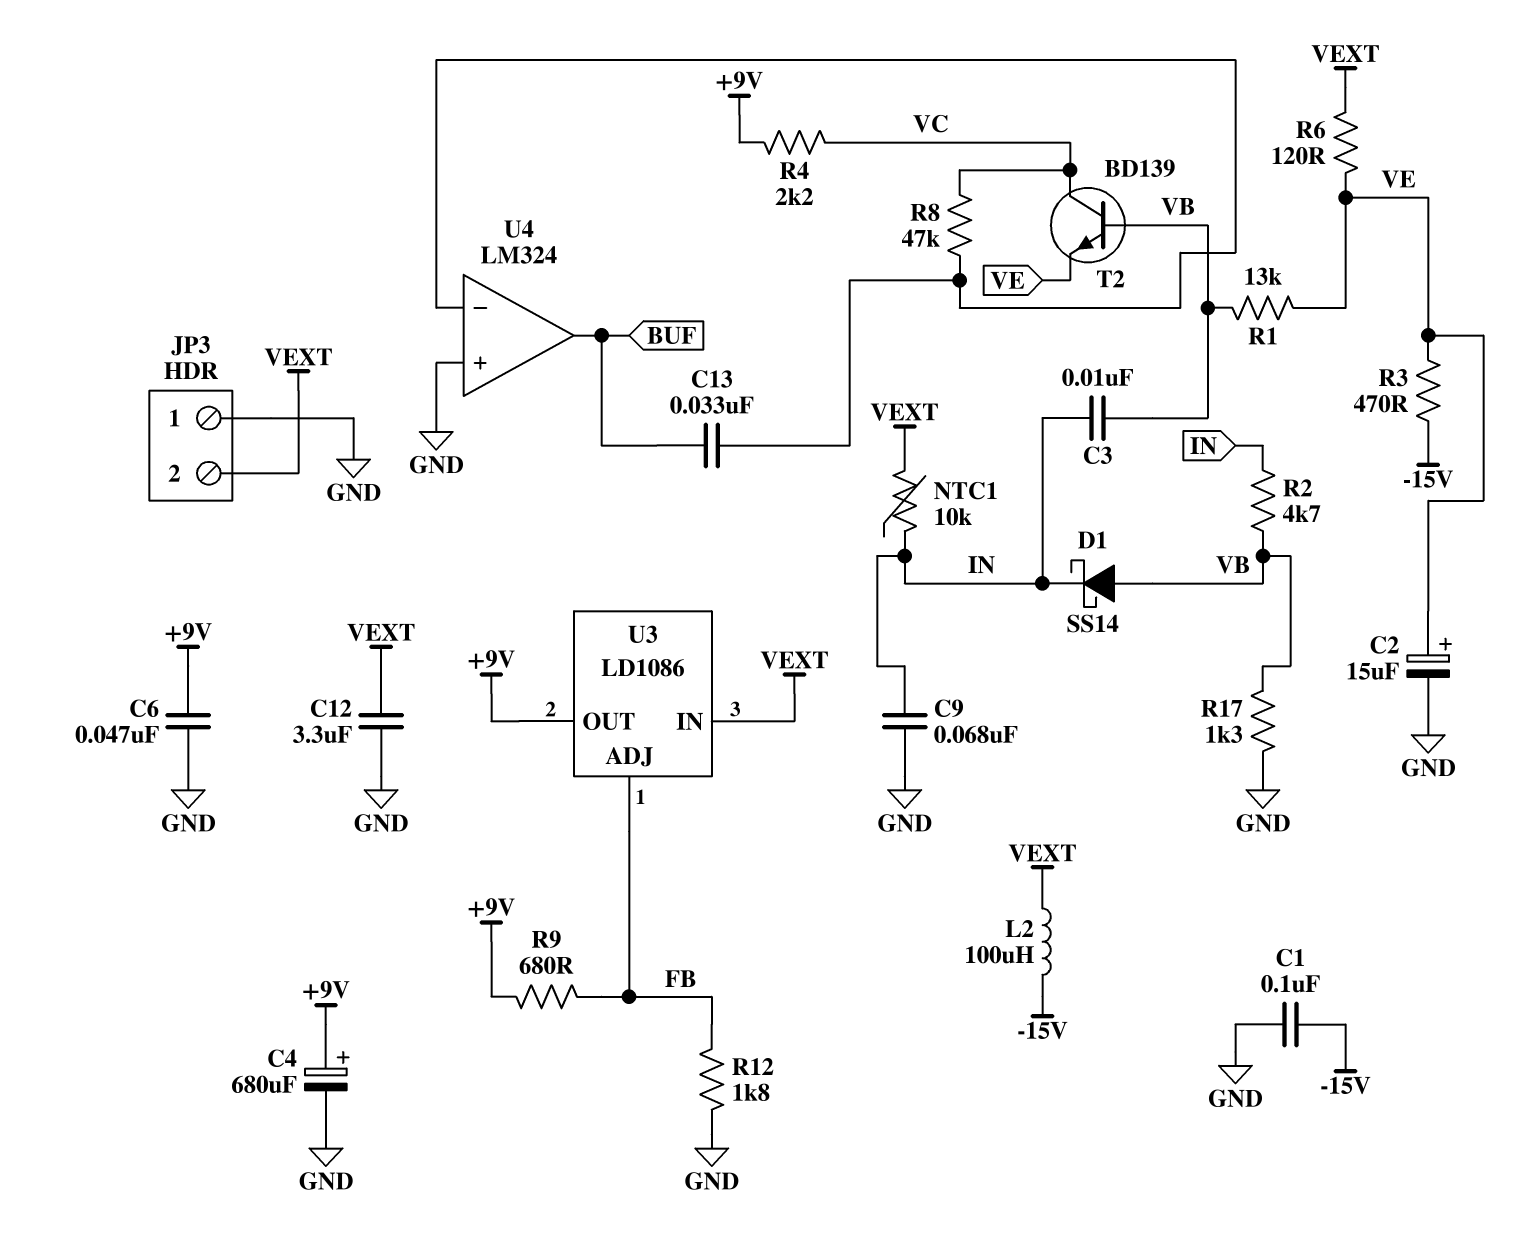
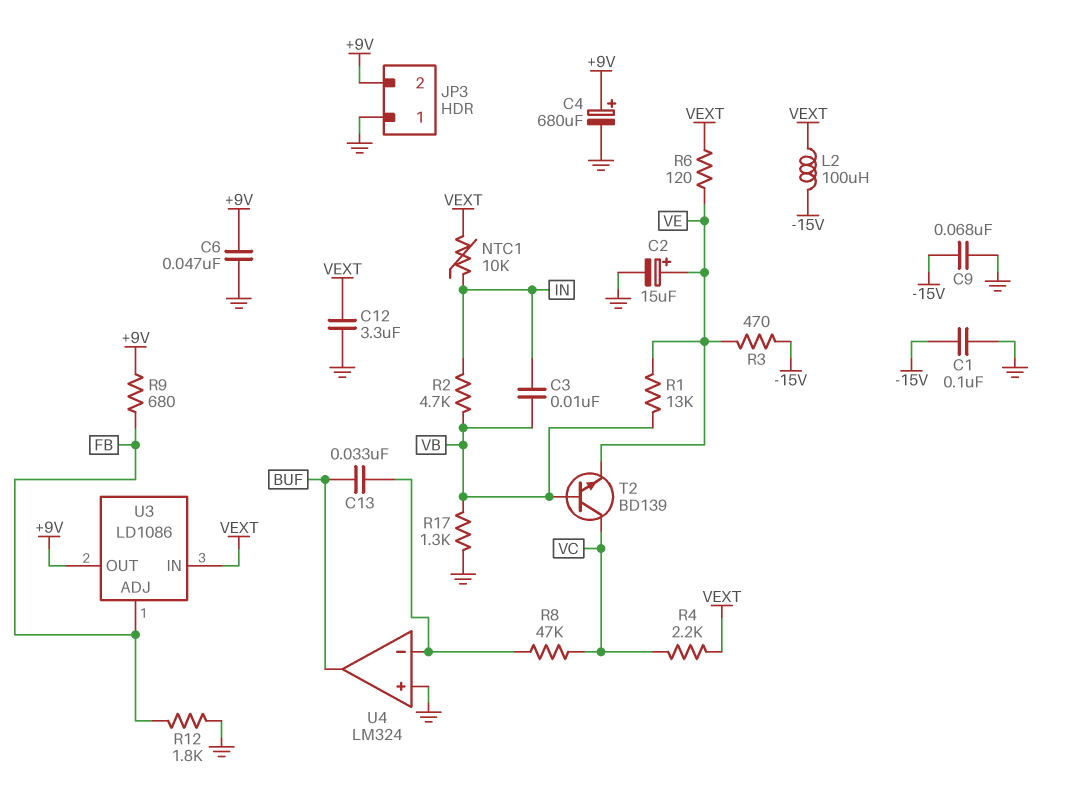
C9: 68nF (GND, IN) -> 68nF (-15V, GND)
D1: schottky SS14 (A VB, K IN) -> none
JP3 pin 2: VEXT -> +9V
R4: 2.2k (+9V, VC) -> 2.2k (VC, VEXT)

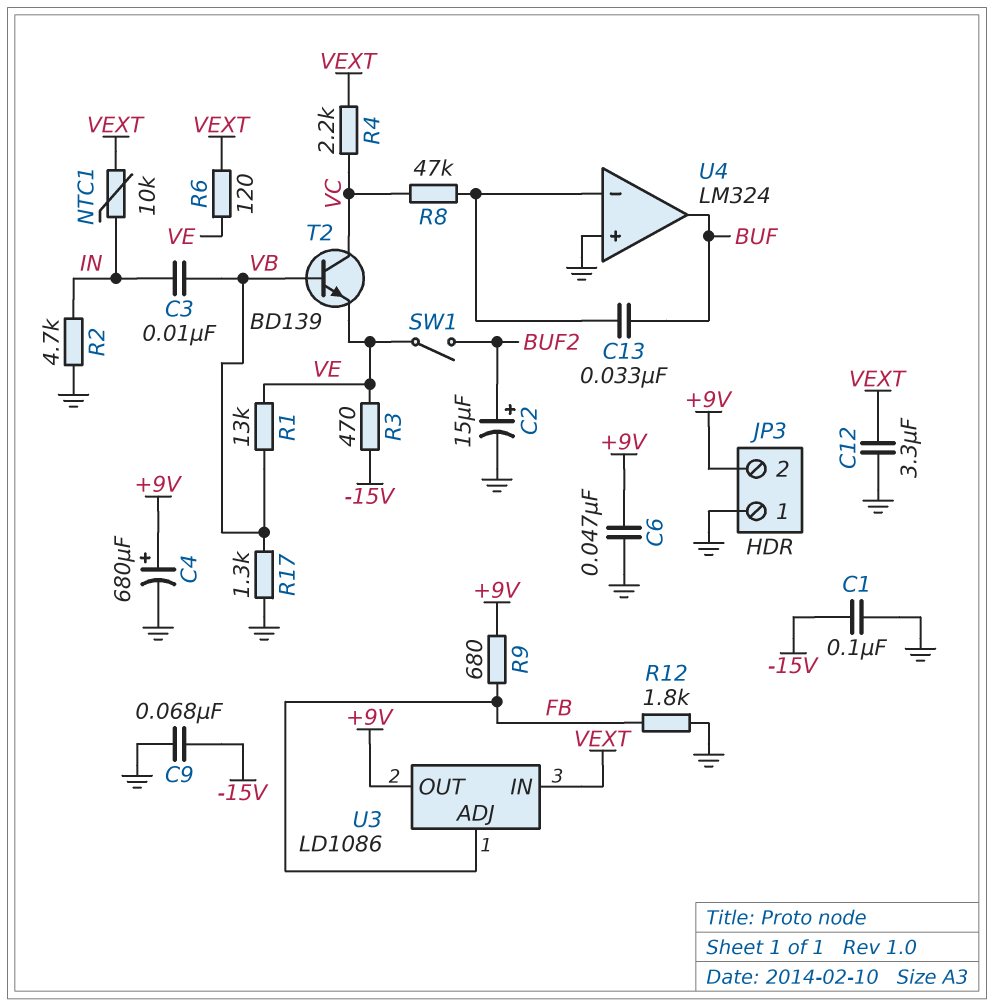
C2: 15uF (plus VE, minus GND) -> 15uF (plus BUF2, minus GND)
L2: 100uH (-15V, VEXT) -> none
R2: 4.7k (IN, VB) -> 4.7k (GND, IN)
SW1: none -> switch (BUF2, VE)

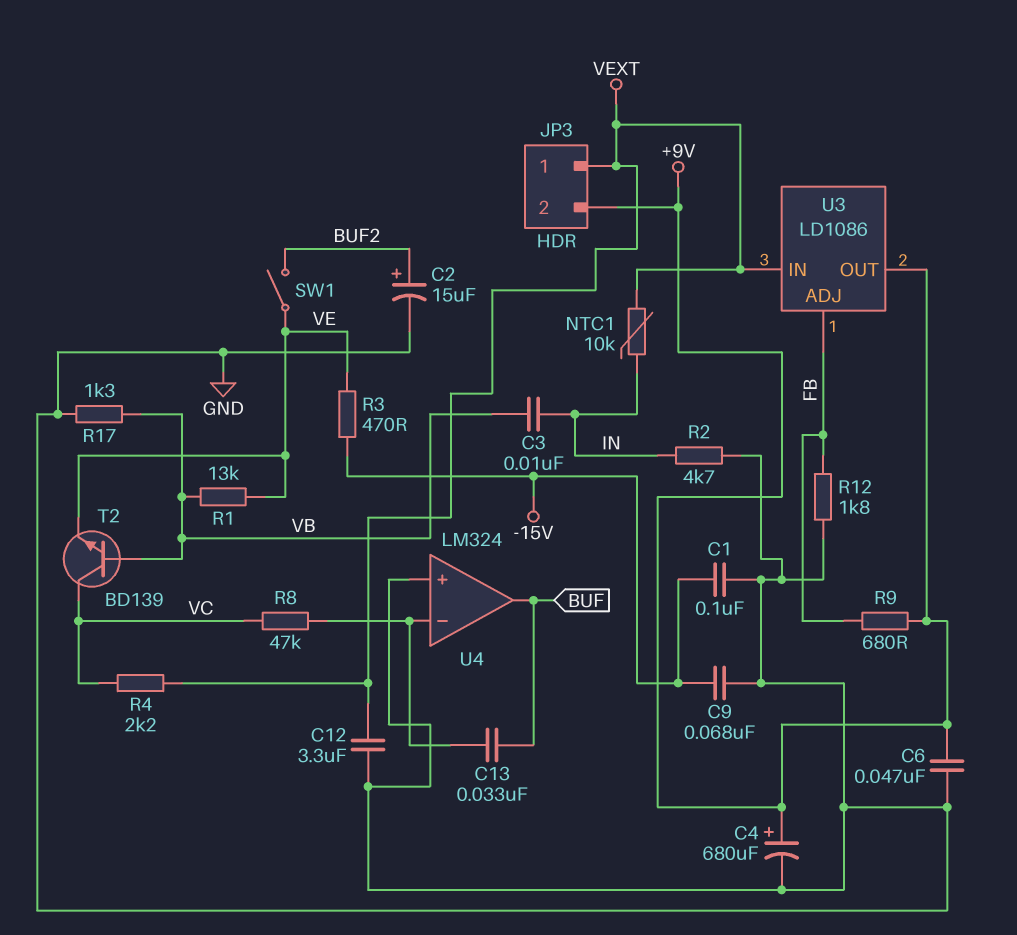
JP3 pin 1: GND -> VEXT
R6: 120 (VE, VEXT) -> none

